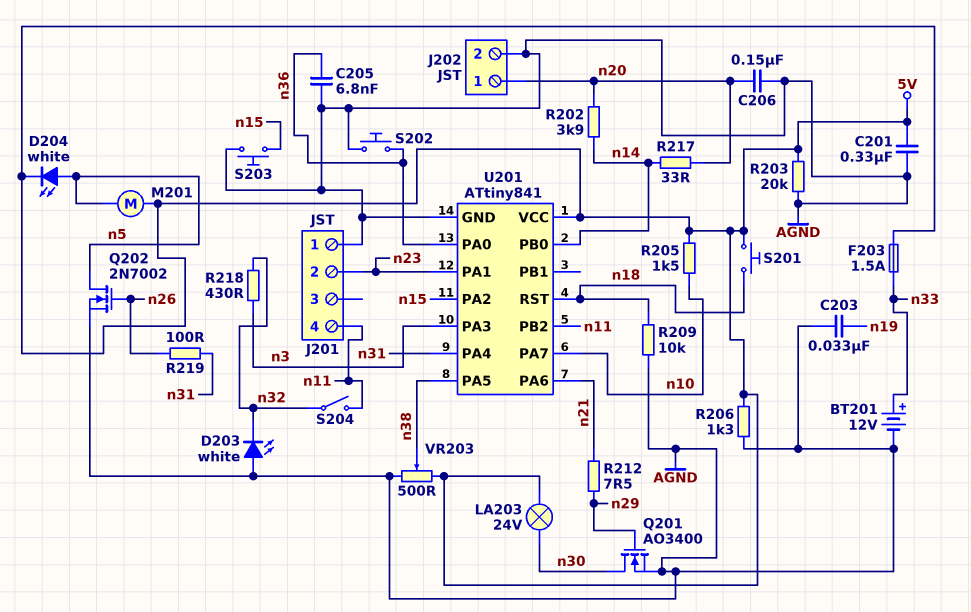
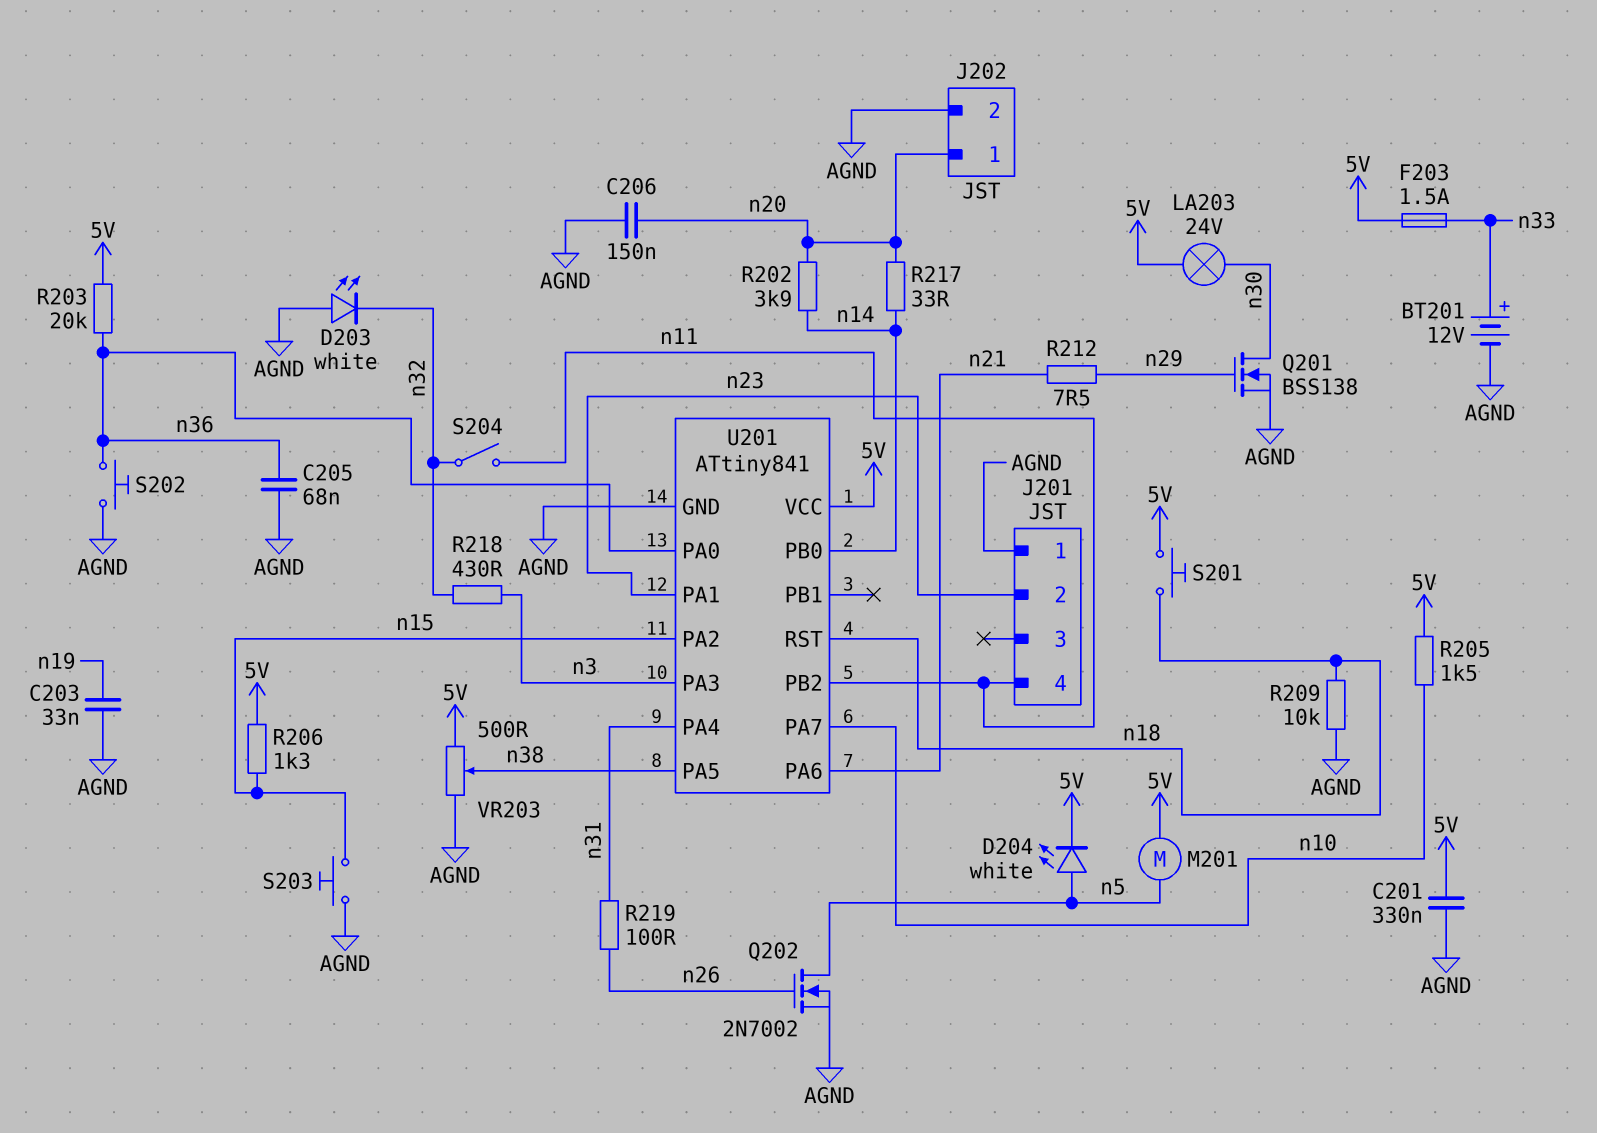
C205: 6.8nF (AGND, n36) -> 68nF (AGND, n36)
Q201: NMOS AO3400 (G n29, D n30, S AGND) -> NMOS BSS138 (G n29, D n30, S AGND)
R203: 20k (5V, AGND) -> 20k (5V, n36)
R206: 1.3k (5V, AGND) -> 1.3k (5V, n15)

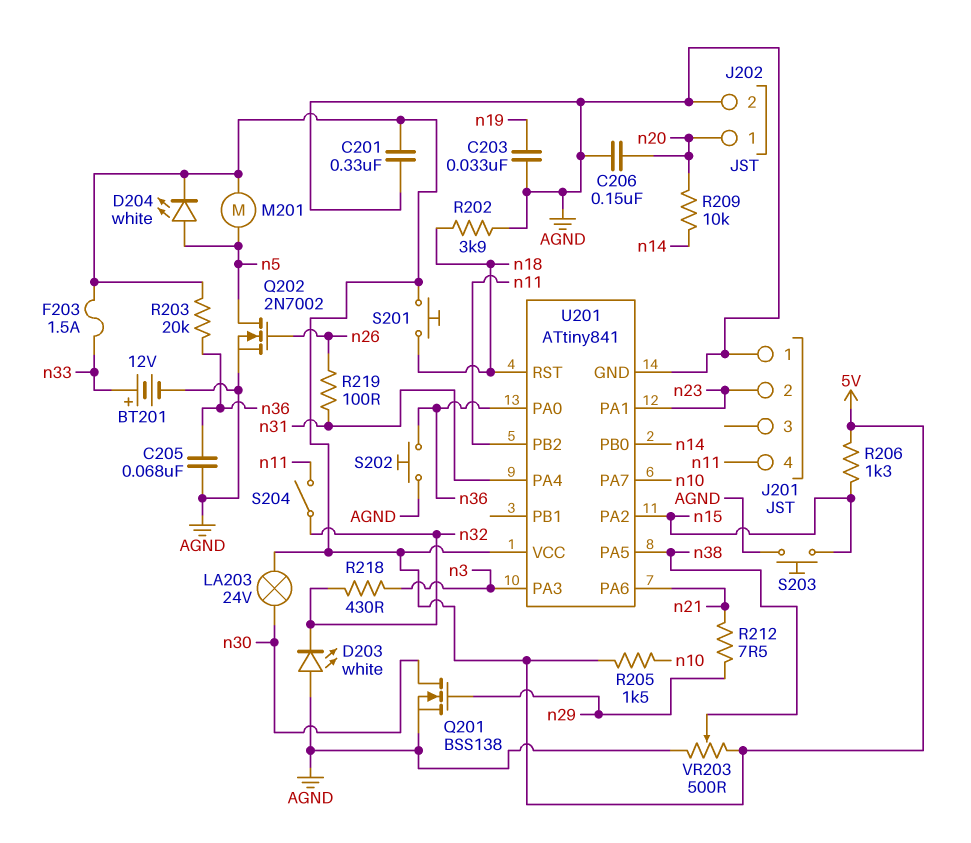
R202: 3.9k (n14, n20) -> 3.9k (AGND, n18)
R209: 10k (AGND, n18) -> 10k (n14, n20)
R217: 33 (n14, n20) -> none

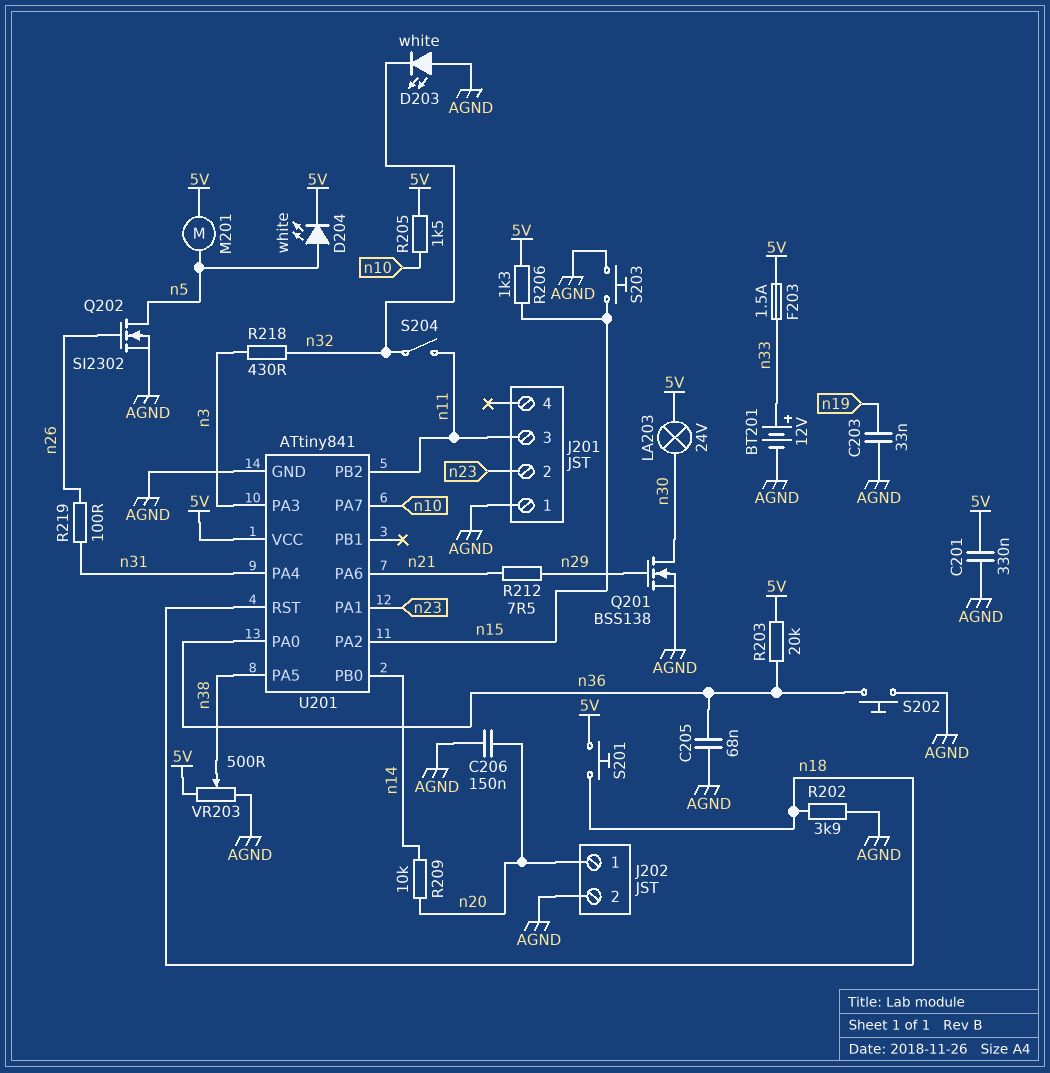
J201 pin 3: none -> n11
J201 pin 4: n11 -> none
Q202: NMOS 2N7002 (G n26, D n5, S AGND) -> NMOS SI2302 (G n26, D n5, S AGND)

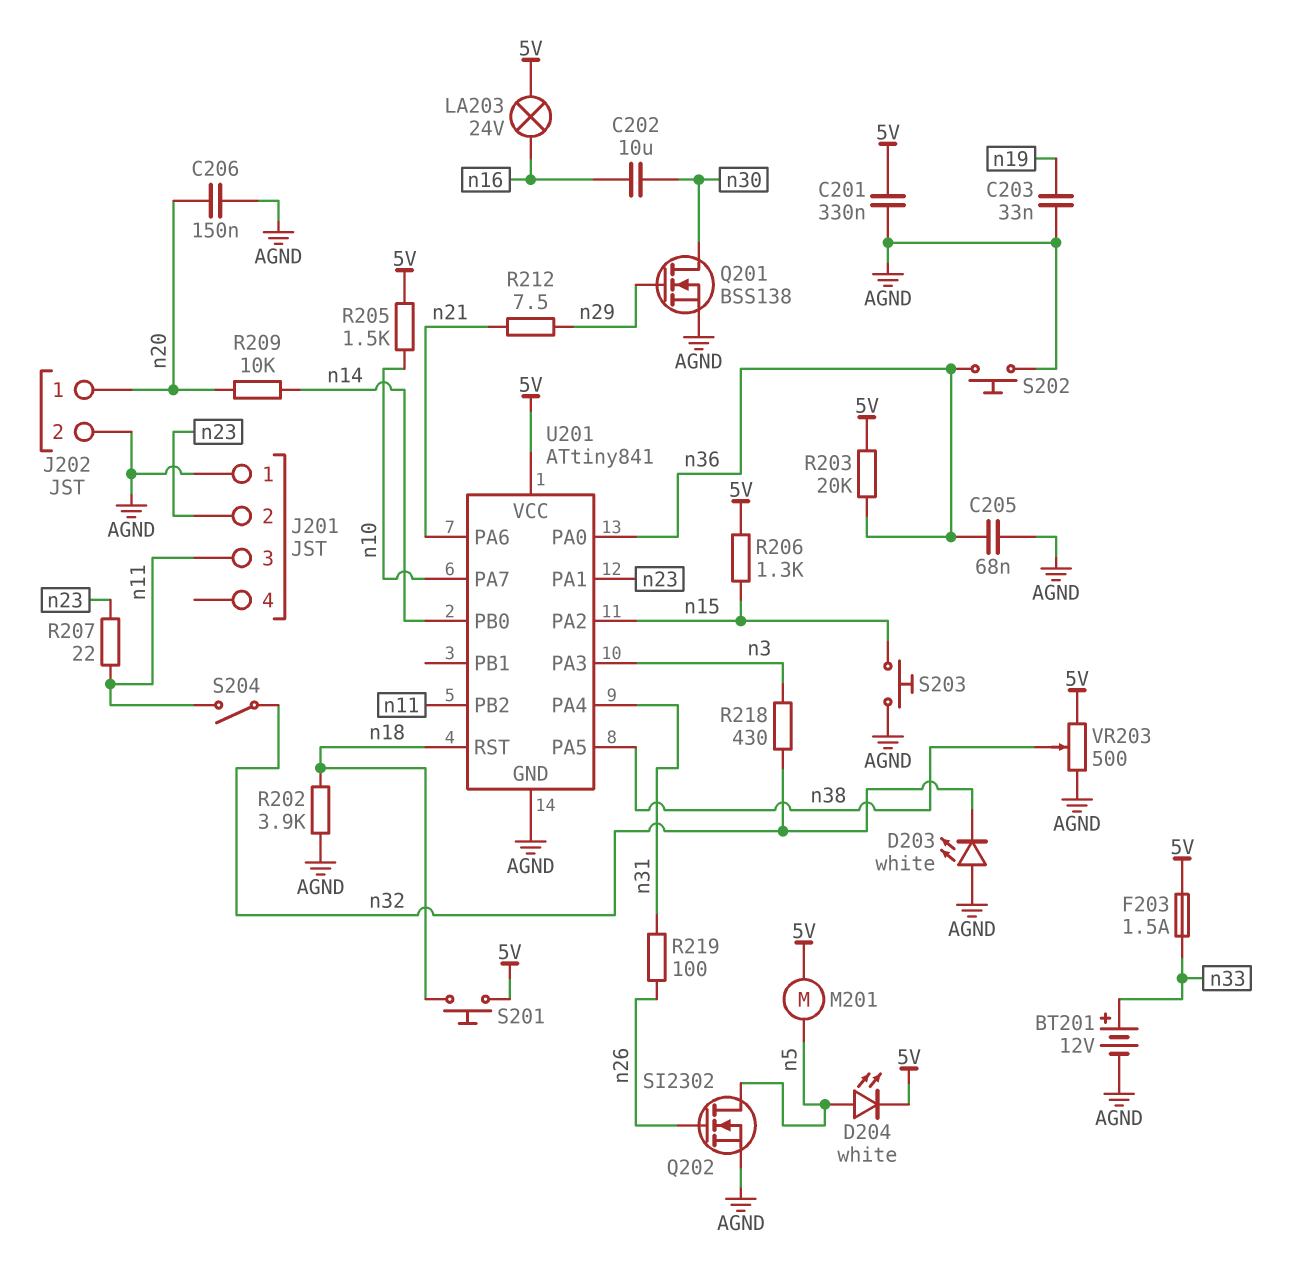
C202: none -> 10uF (n16, n30)
LA203: lamp 24V (5V, n30) -> lamp 24V (5V, n16)
R207: none -> 22 (n11, n23)

